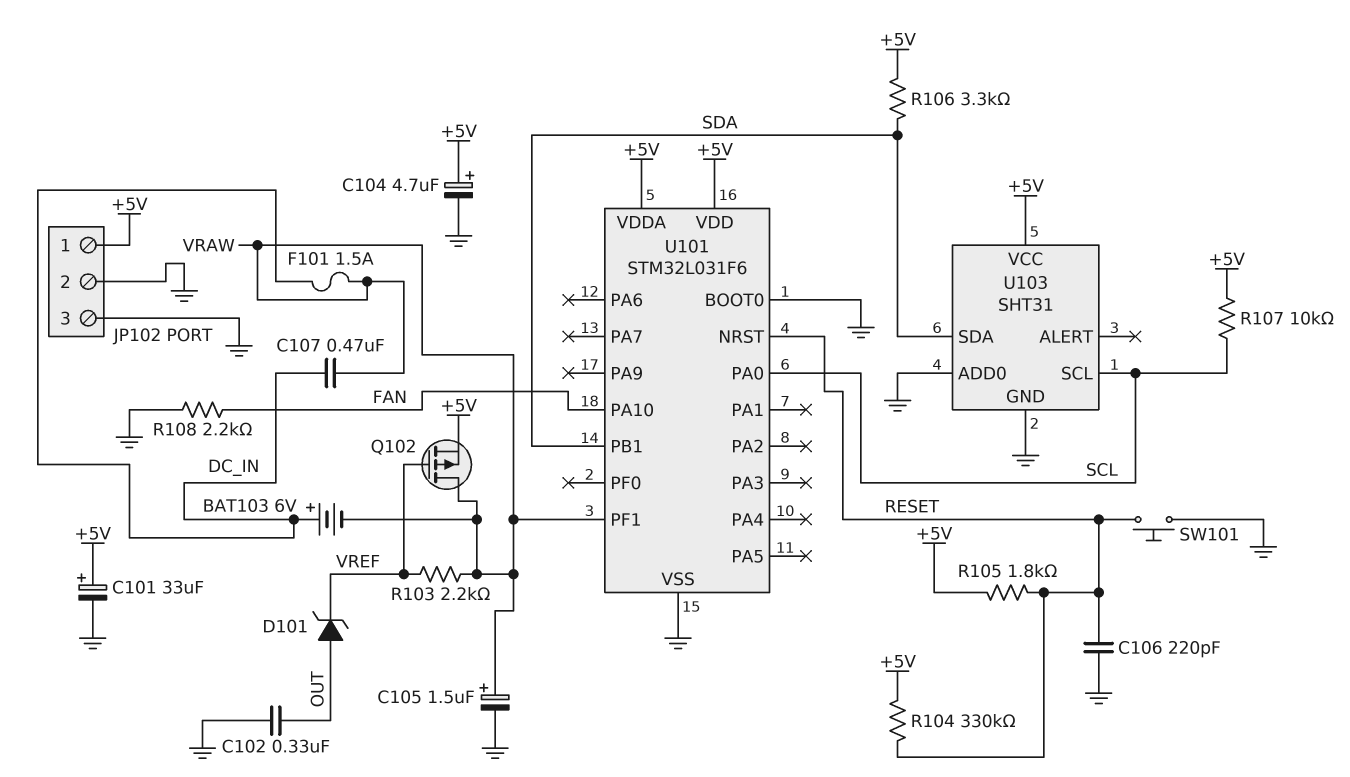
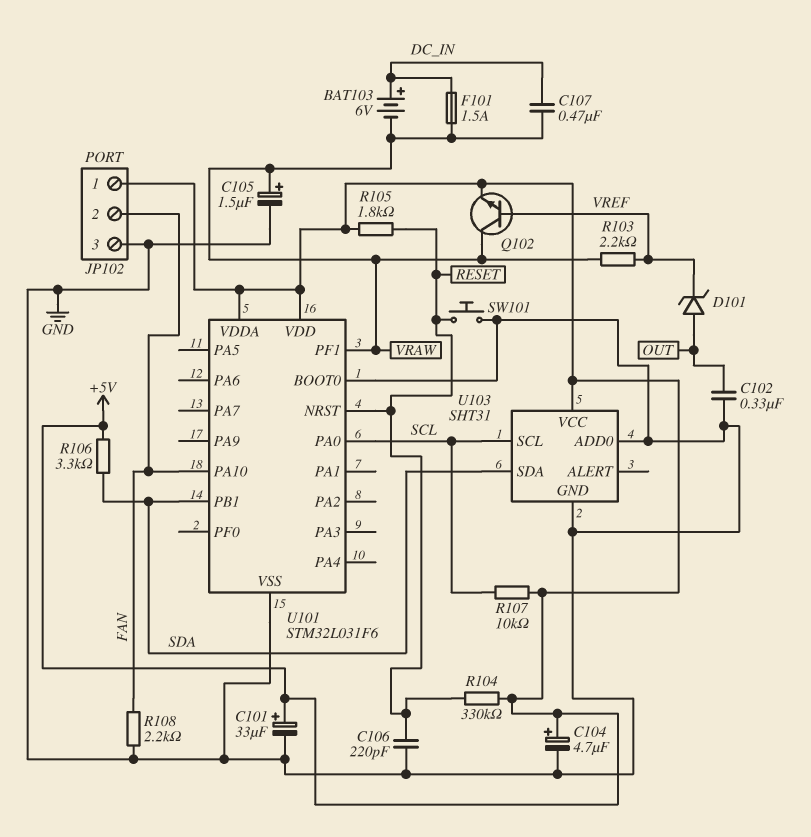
JP102 pin 2: GND -> FAN
Q102: PMOS (G VREF, D VRAW, S +5V) -> NPN (B VREF, C VRAW, E +5V)

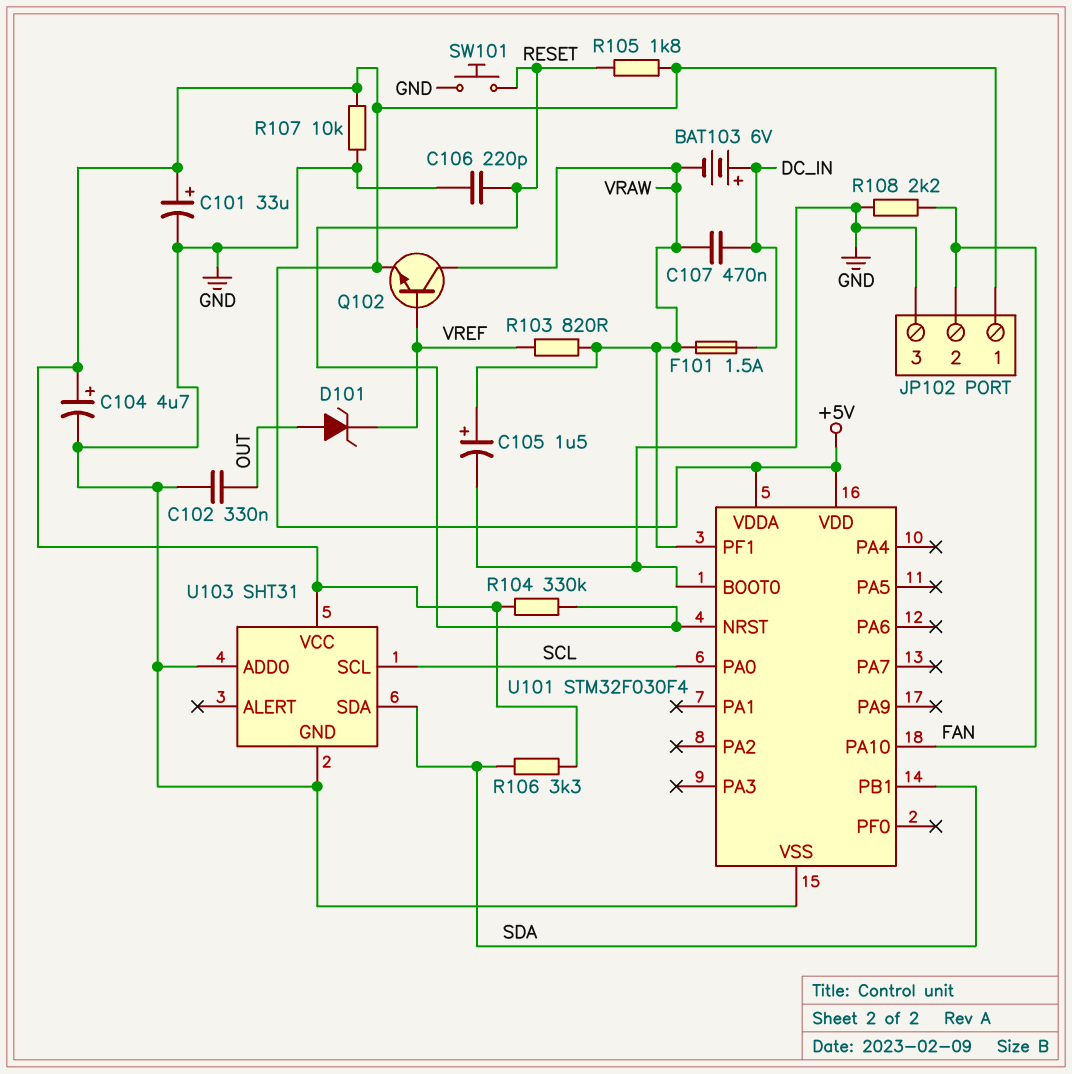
R103: 2.2k (VRAW, VREF) -> 820 (VRAW, VREF)
R107: 10k (+5V, SCL) -> 10k (+5V, GND)
U101: STM32L031F6 -> STM32F030F4

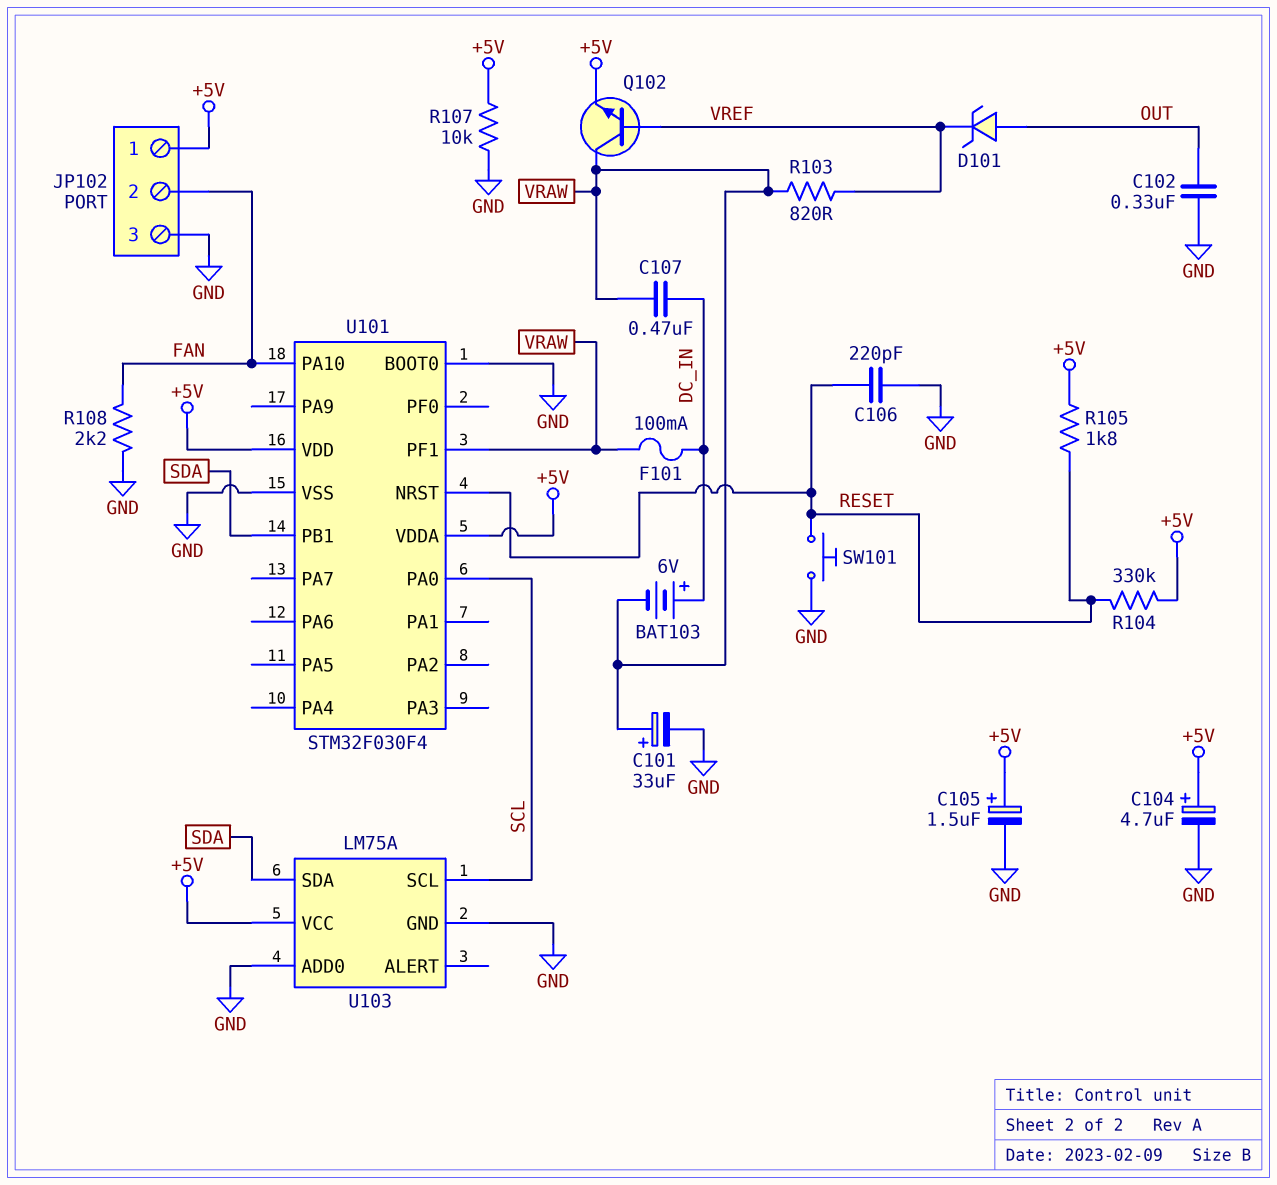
C101: 33uF (plus +5V, minus GND) -> 33uF (plus VRAW, minus GND)
C105: 1.5uF (plus VRAW, minus GND) -> 1.5uF (plus +5V, minus GND)
F101: 1.5A (DC_IN, VRAW) -> 100mA (DC_IN, VRAW)
R106: 3.3k (+5V, SDA) -> none
U103: SHT31 -> LM75A

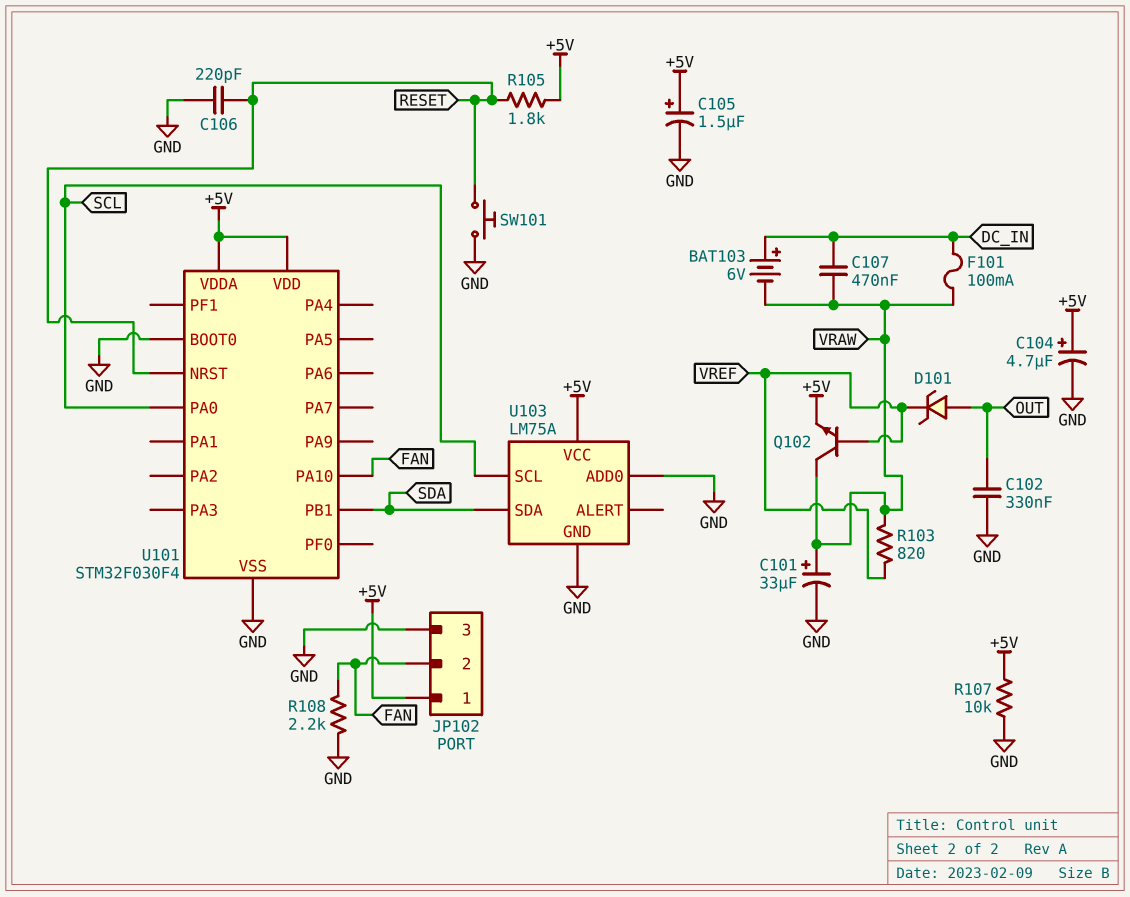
R104: 330k (+5V, RESET) -> none
U101 pin PF1: VRAW -> none

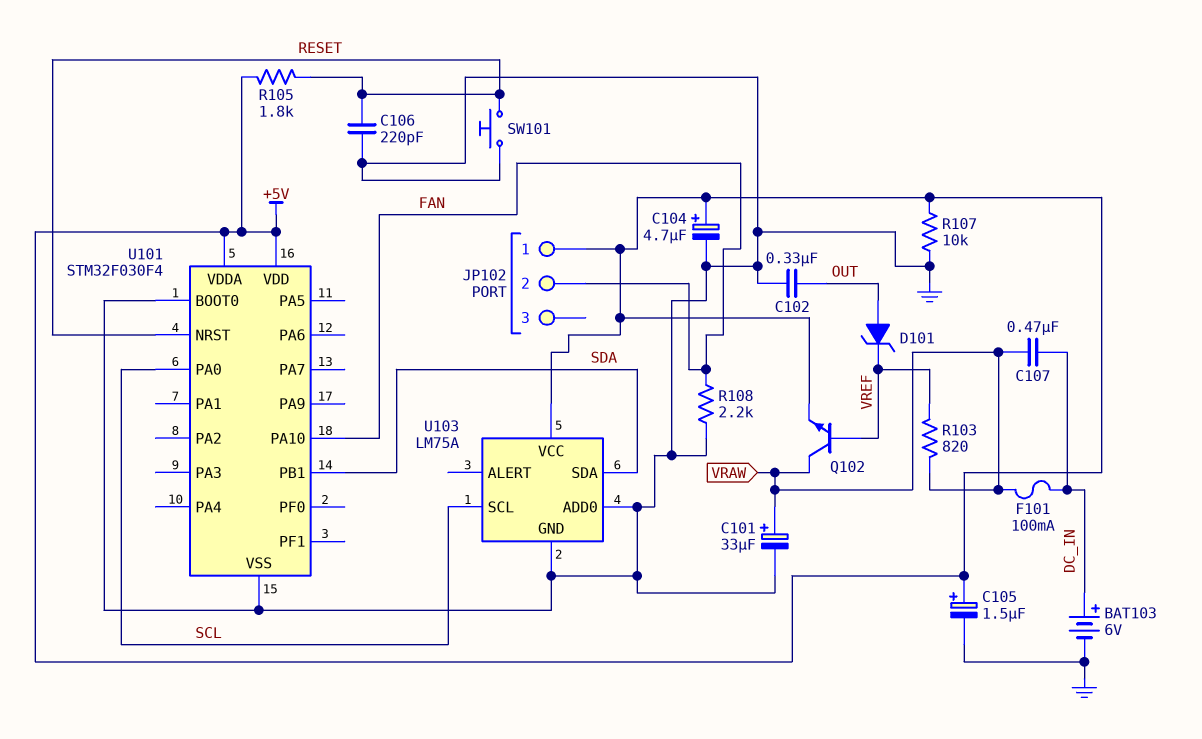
BAT103: 6V (plus DC_IN, minus VRAW) -> 6V (plus DC_IN, minus GND)
JP102 pin 3: GND -> none

